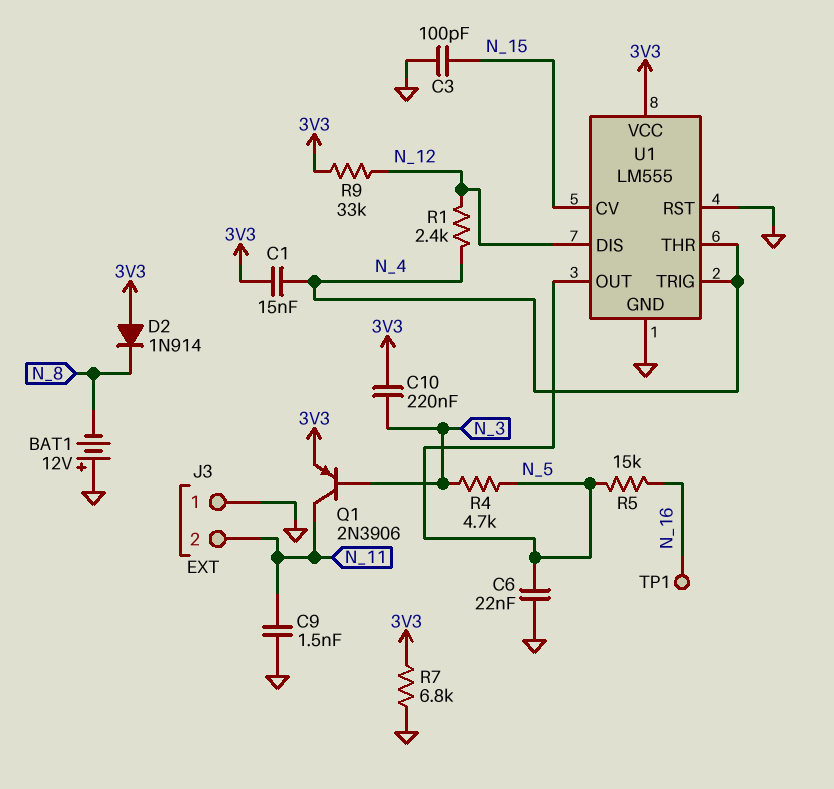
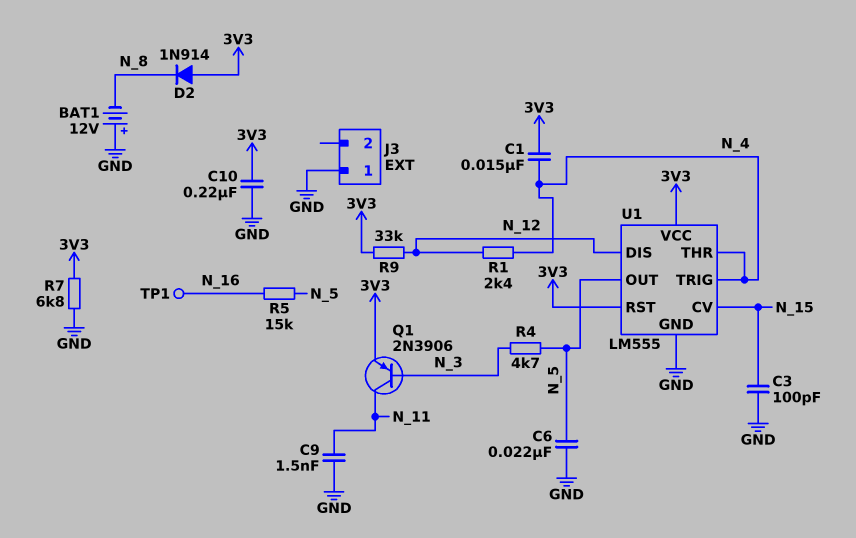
C10: 220nF (3V3, N_3) -> 220nF (3V3, GND)
J3 pin 2: N_11 -> none
U1 pin RST: GND -> 3V3

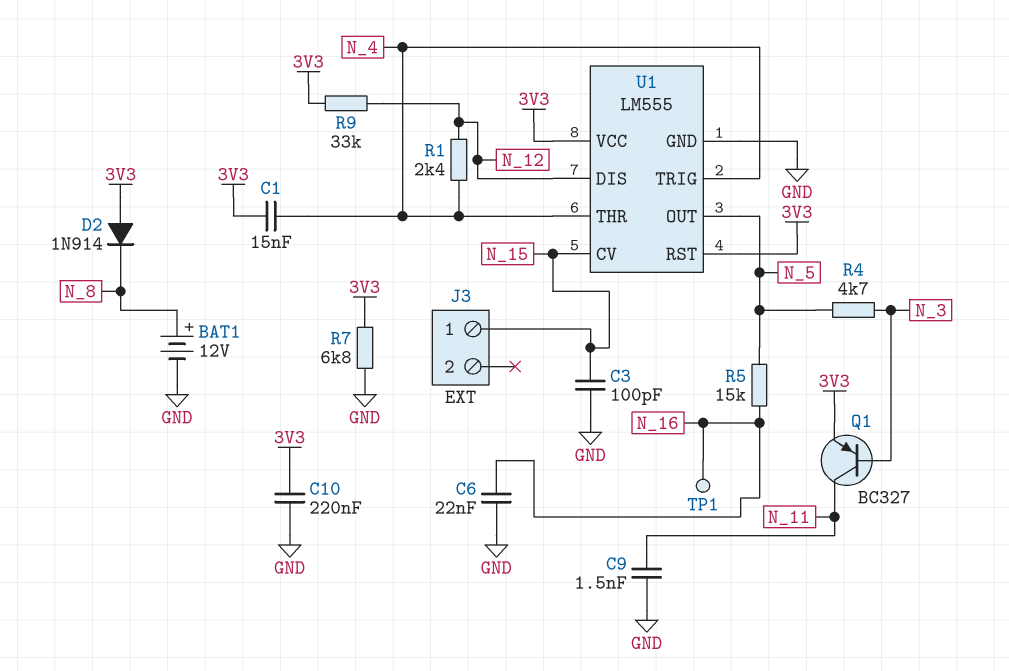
BAT1: 12V (plus GND, minus N_8) -> 12V (plus N_8, minus GND)
C6: 22nF (GND, N_5) -> 22nF (GND, N_16)
J3 pin 1: GND -> N_15
Q1: PNP 2N3906 (B N_3, C N_11, E 3V3) -> PNP BC327 (B N_3, C N_11, E 3V3)

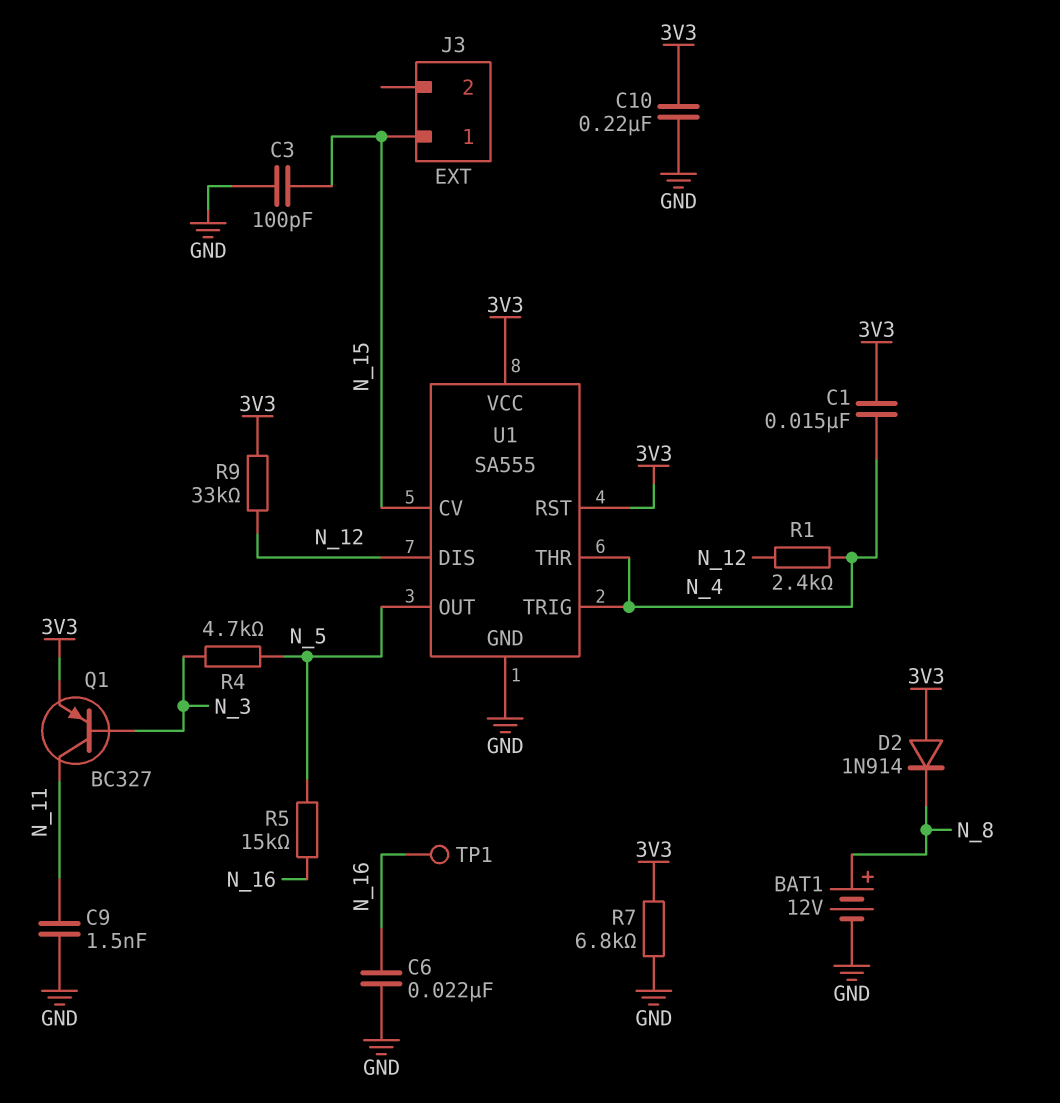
U1: LM555 -> SA555

